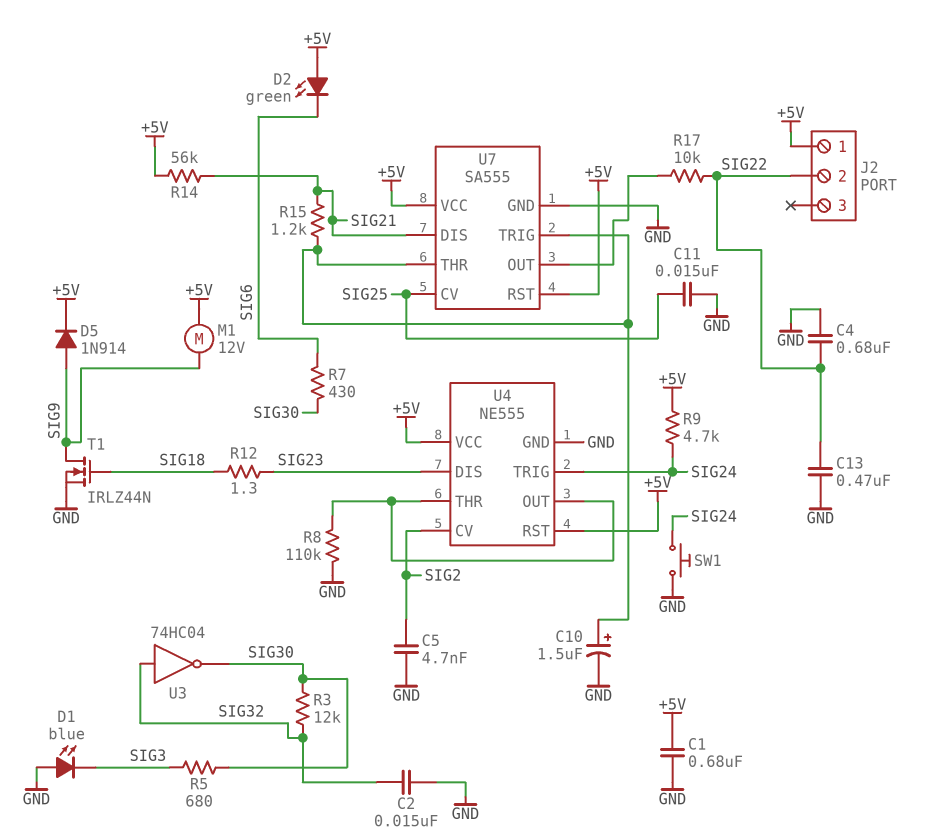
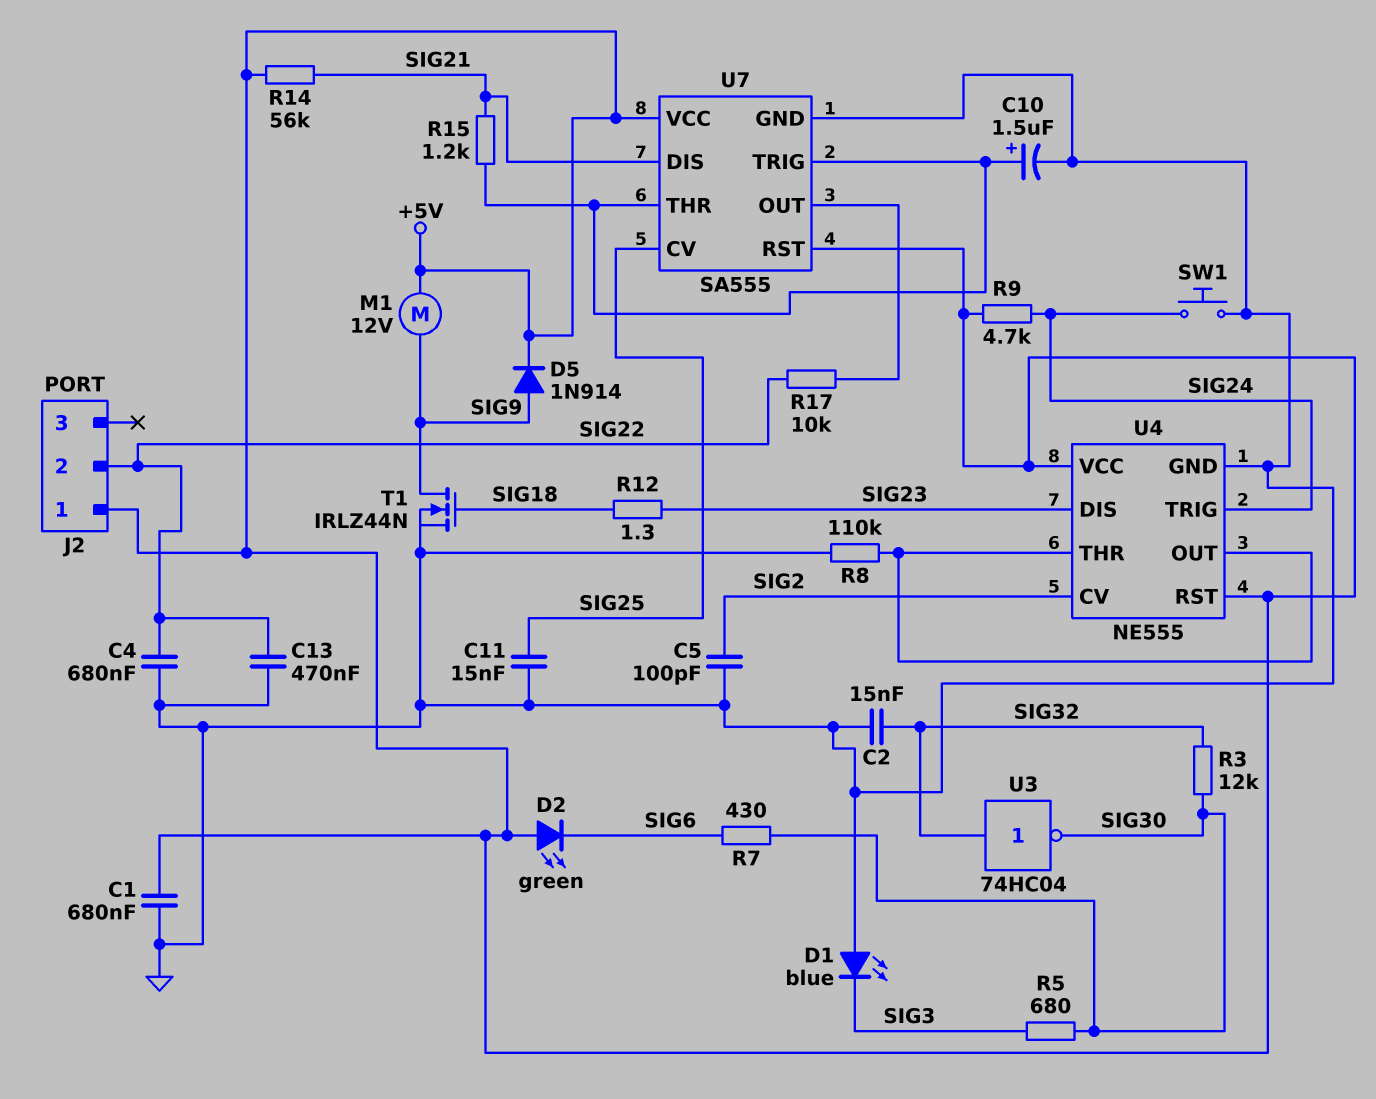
C5: 4.7nF (GND, SIG2) -> 100pF (GND, SIG2)

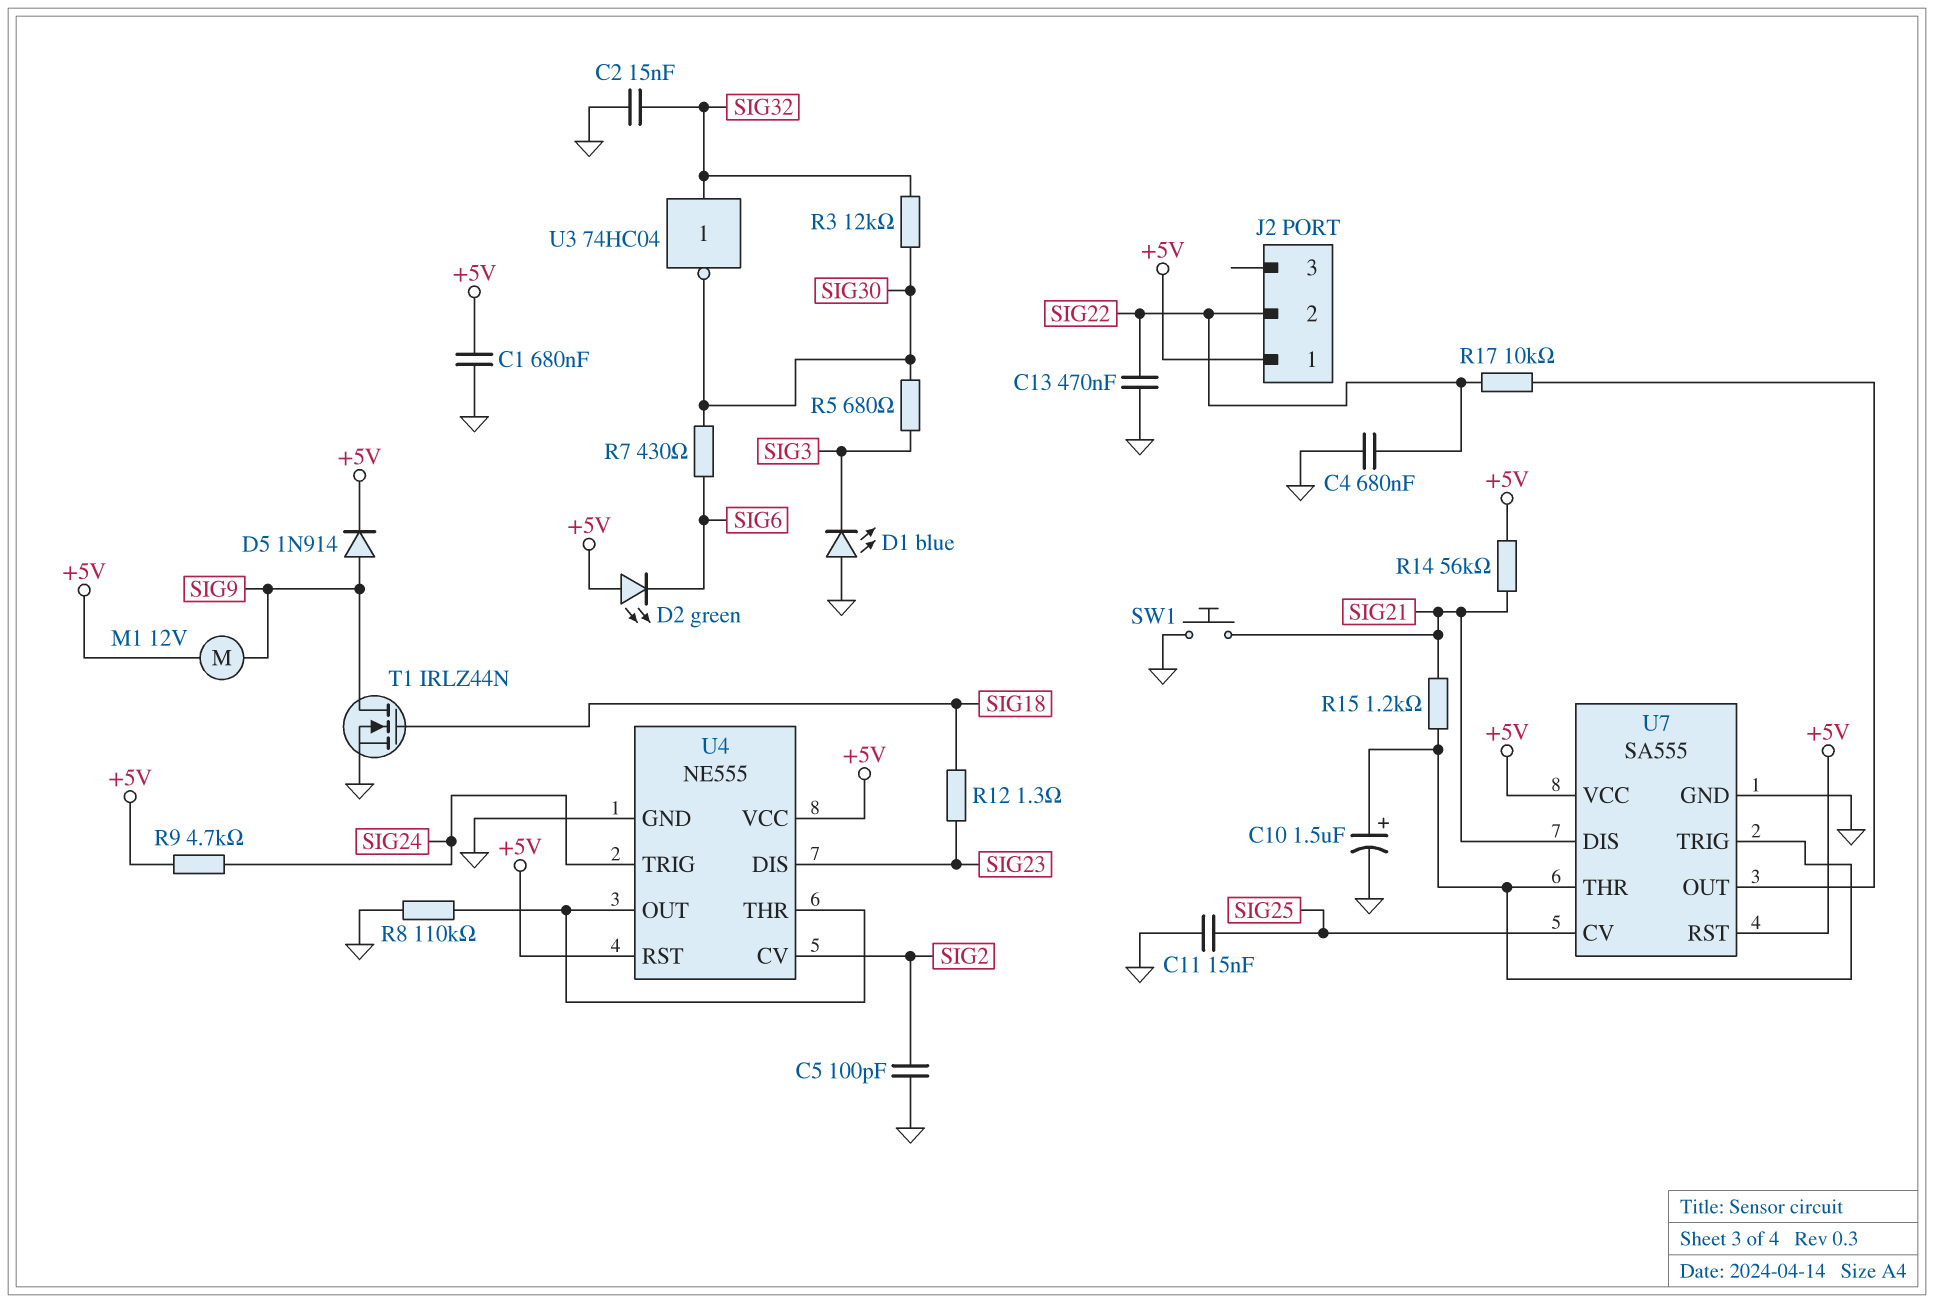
SW1: button (GND, SIG24) -> button (GND, SIG21)

